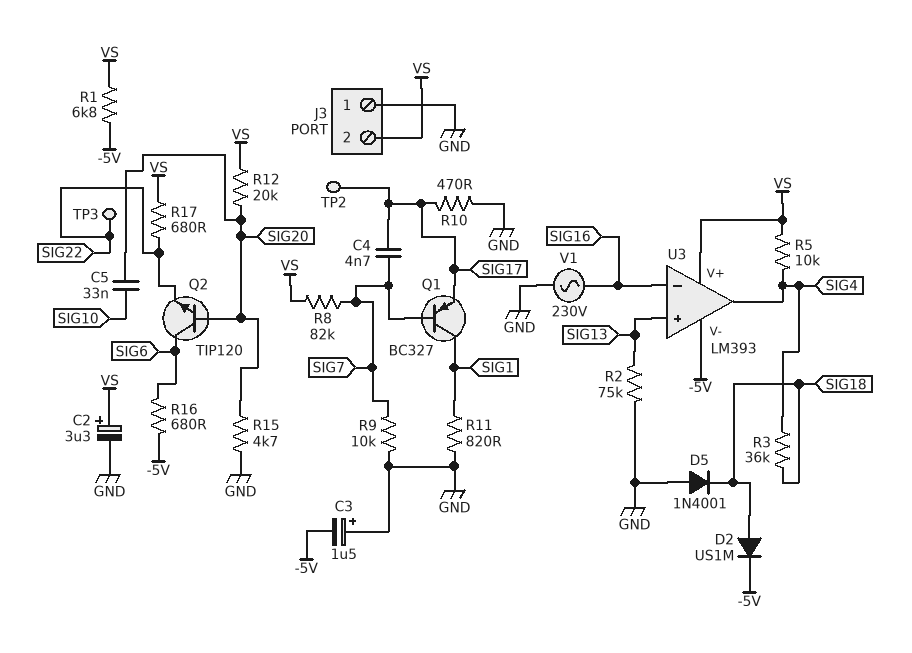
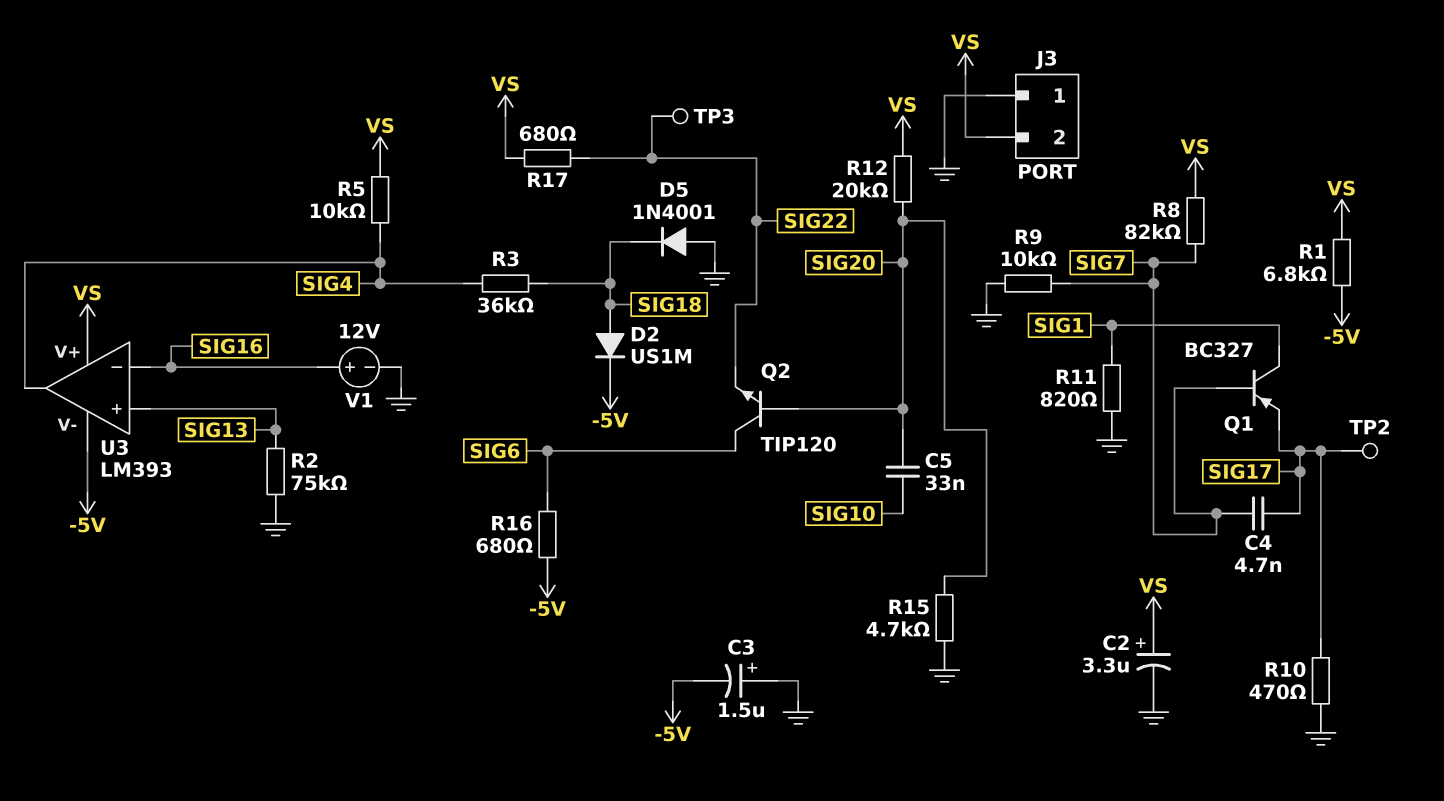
V1: AC 230V (GND, SIG16) -> 12V (plus SIG16, minus GND)

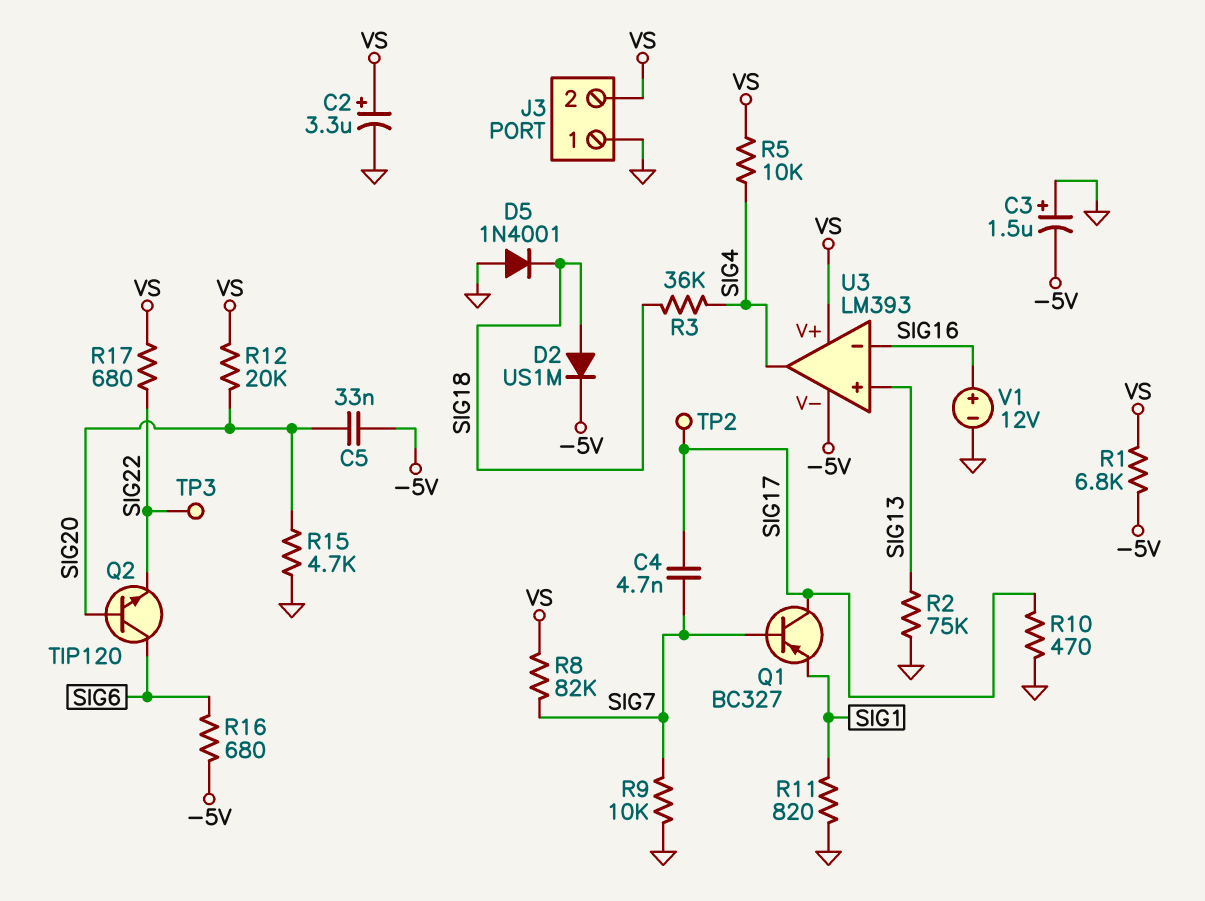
C5: 33nF (SIG10, SIG20) -> 33nF (-5V, SIG20)
Q1: PNP BC327 (B SIG7, C SIG1, E SIG17) -> PNP BC327 (B SIG7, C SIG17, E SIG1)

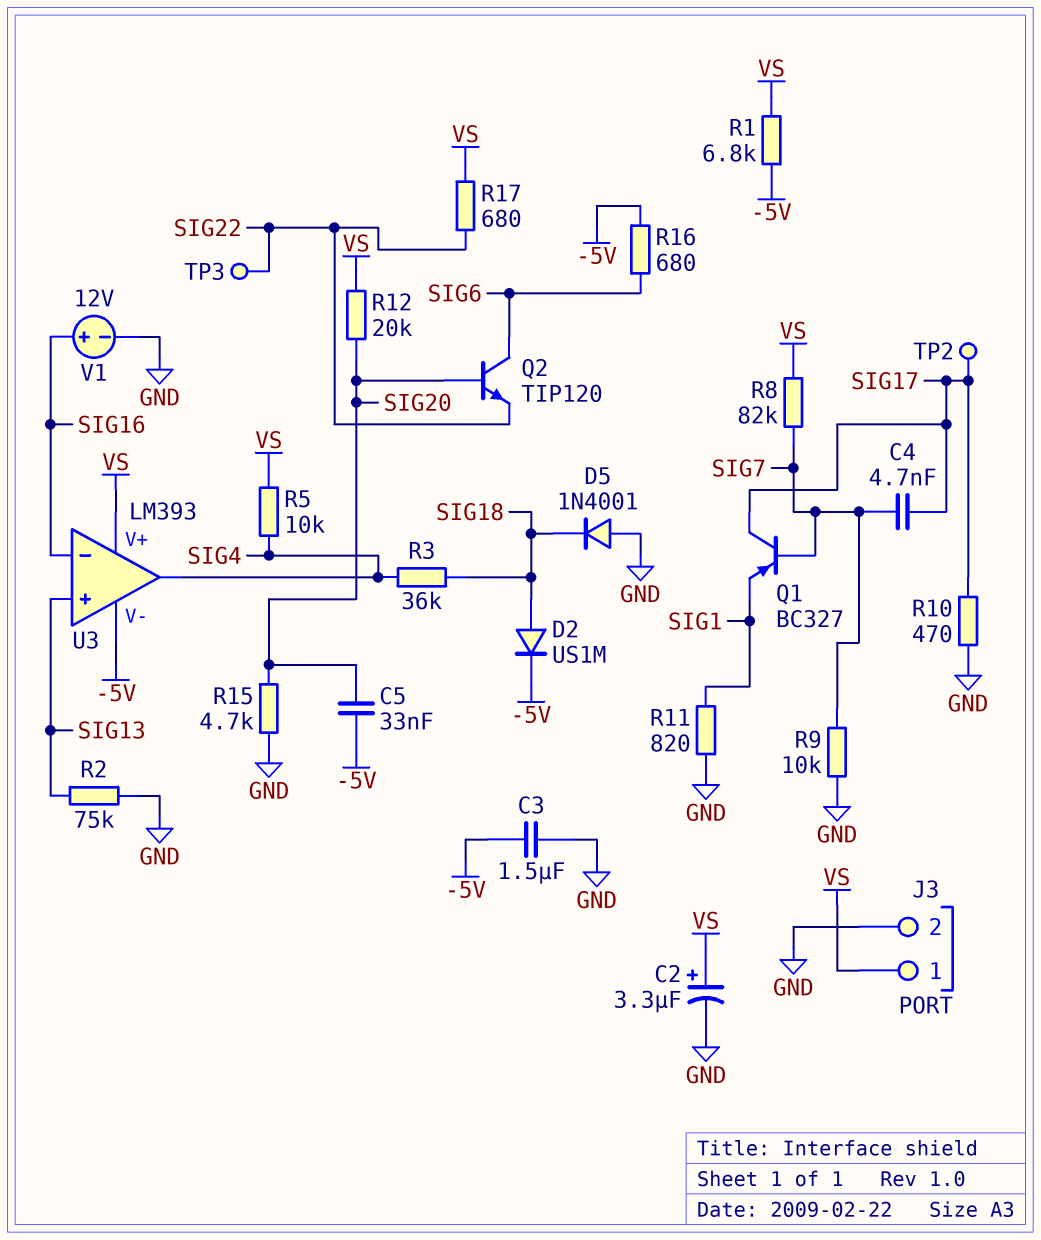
C3: 1.5uF (plus GND, minus -5V) -> 1.5uF (-5V, GND)
J3 pin 1: GND -> VS
J3 pin 2: VS -> GND

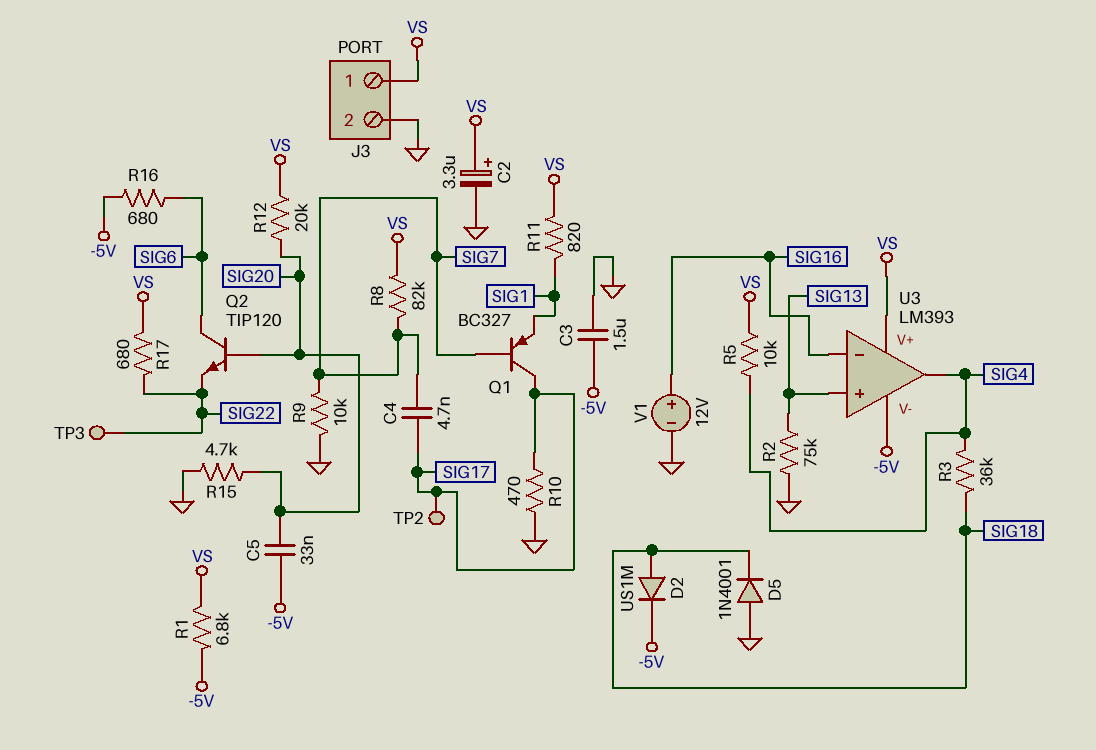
R11: 820 (GND, SIG1) -> 820 (SIG1, VS)

